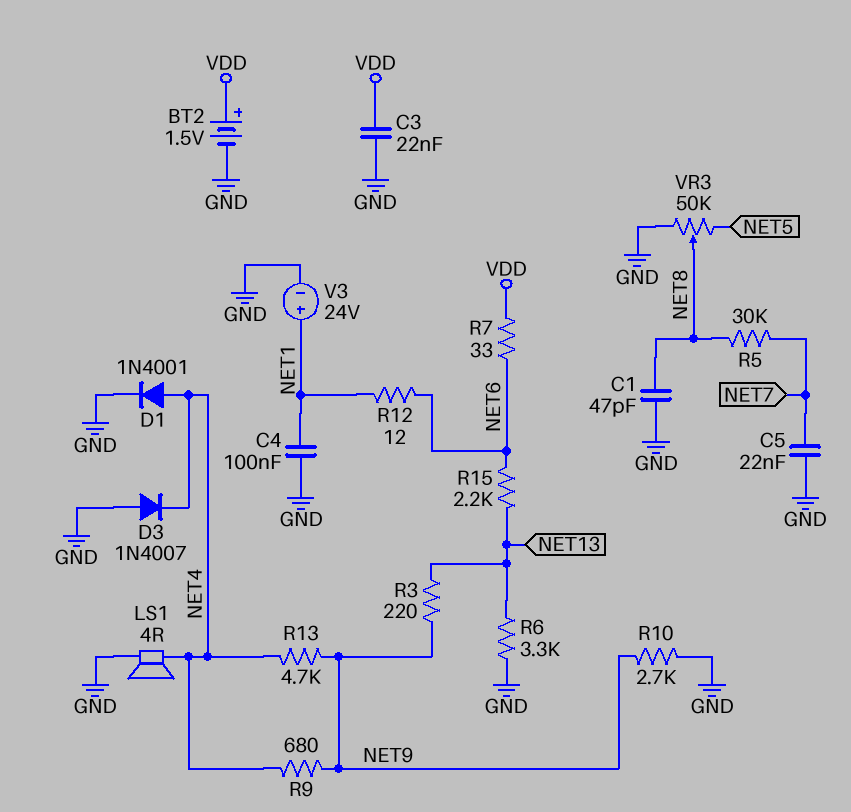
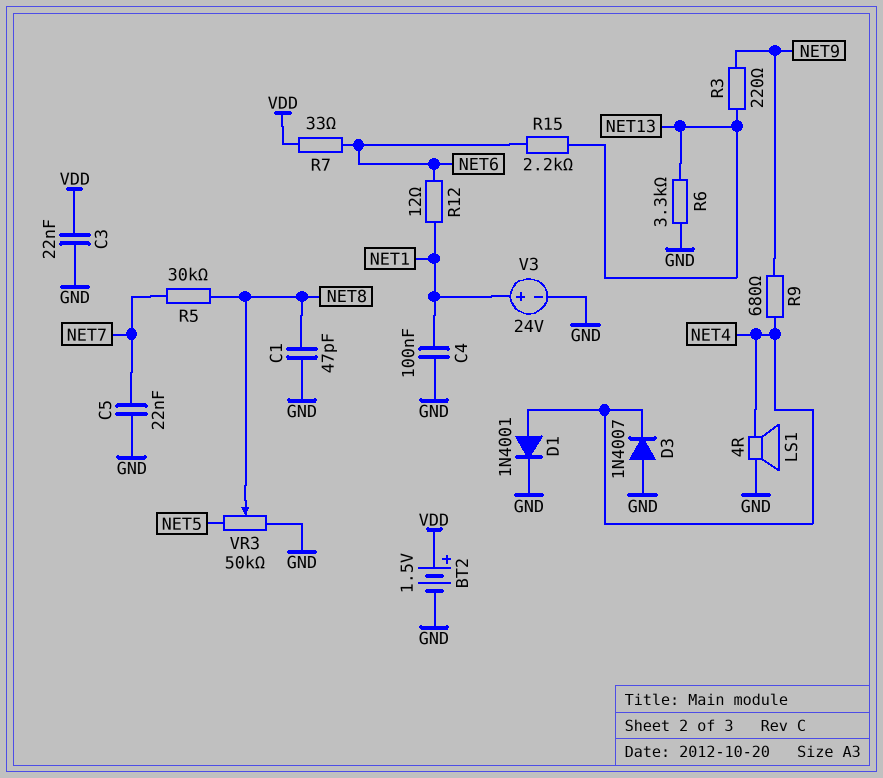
R10: 2.7k (GND, NET9) -> none
R13: 4.7k (NET4, NET9) -> none

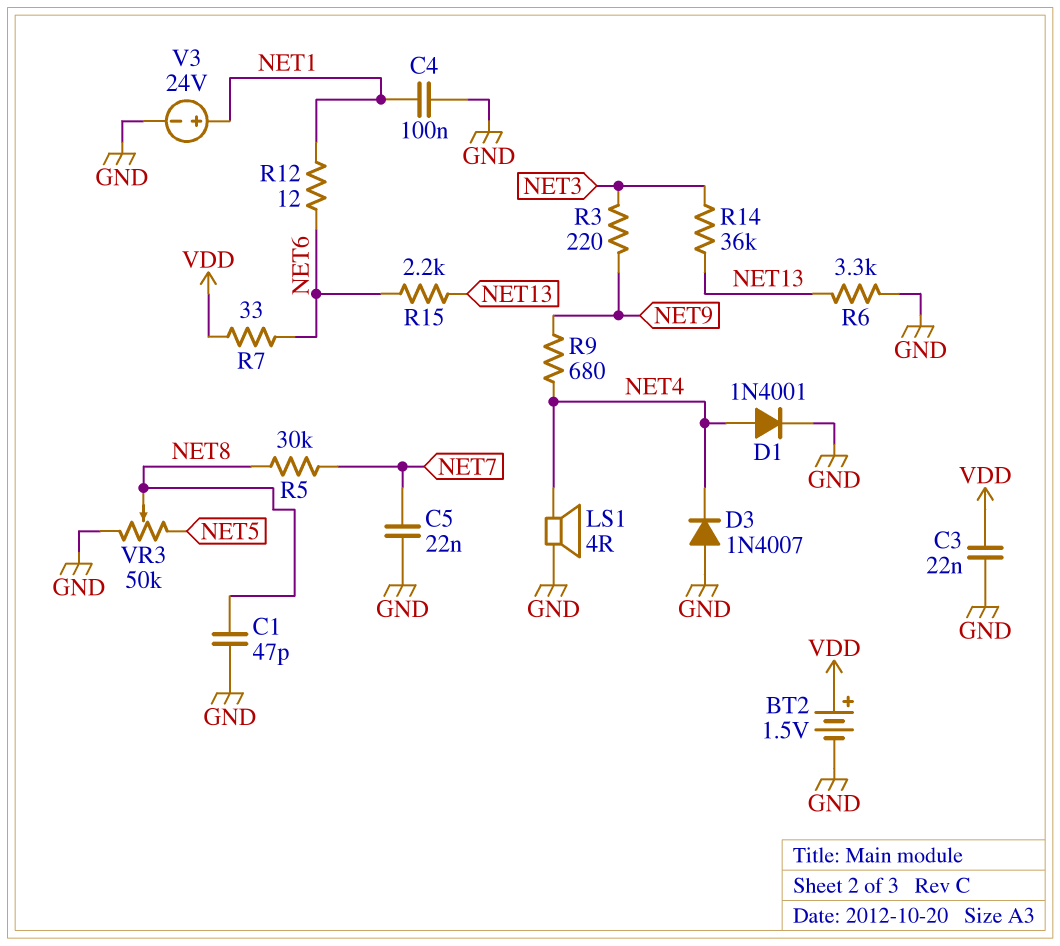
R3: 220 (NET9, NET13) -> 220 (NET3, NET9)
R14: none -> 36k (NET3, NET13)

